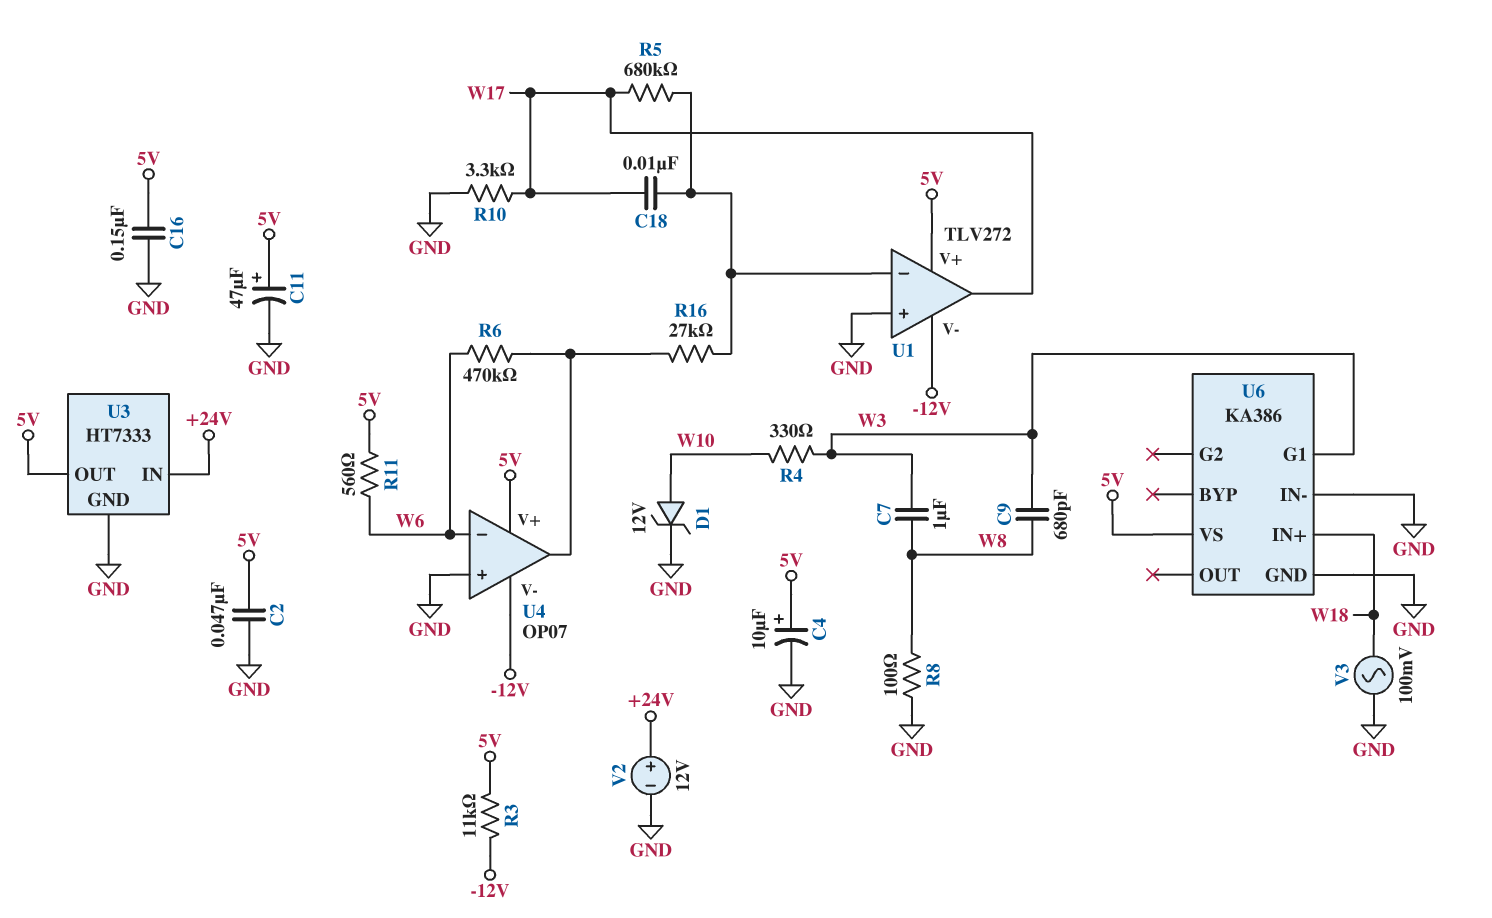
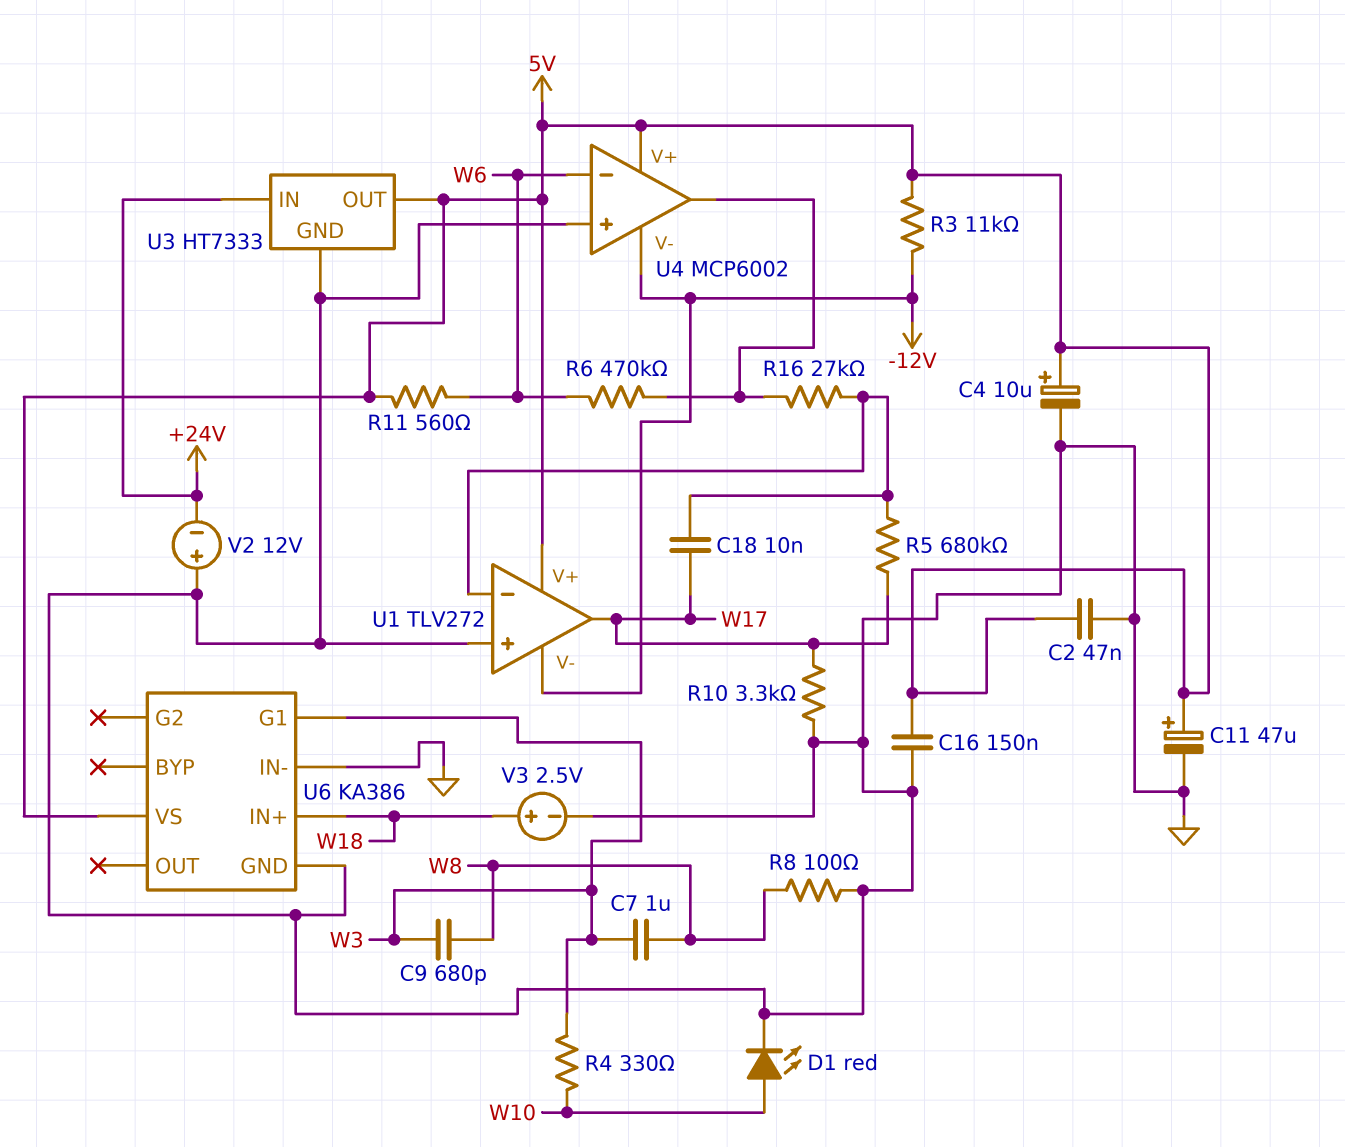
D1: zener 12V (A W10, K GND) -> LED red (A W10, K GND)
U4: OP07 -> MCP6002
V2: 12V (plus +24V, minus GND) -> 12V (plus GND, minus +24V)
V3: AC 100mV (GND, W18) -> 2.5V (plus W18, minus GND)

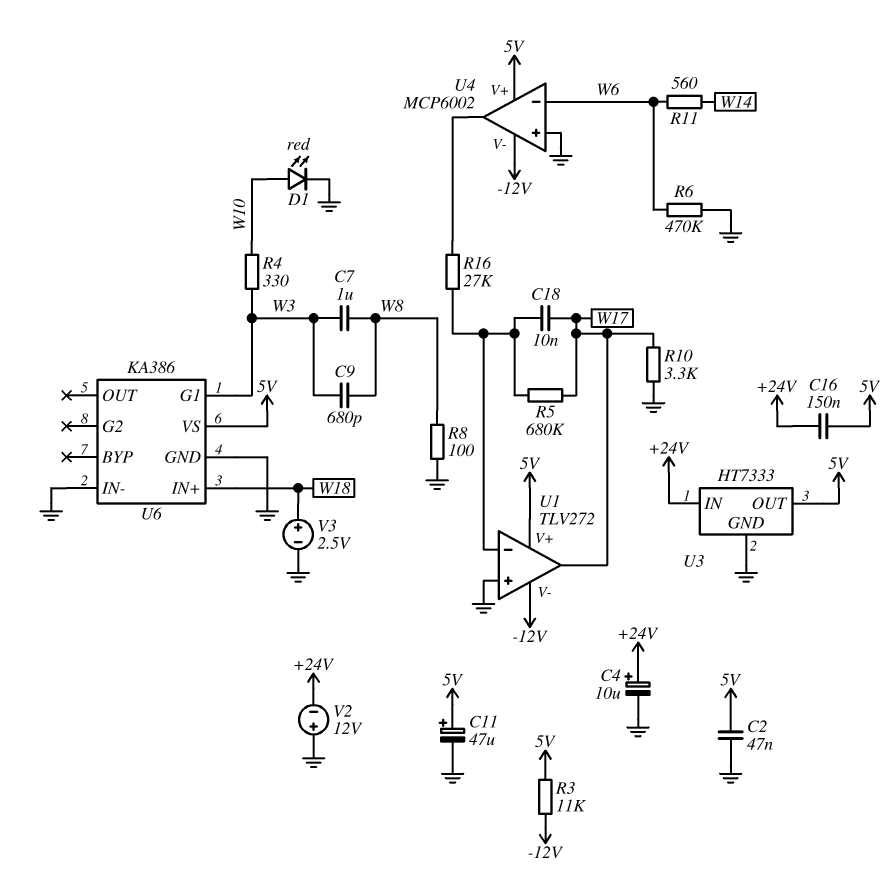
C4: 10uF (plus 5V, minus GND) -> 10uF (plus +24V, minus GND)
C16: 150nF (5V, GND) -> 150nF (+24V, 5V)
R6: 470k (U4/out, W6) -> 470k (GND, W6)
R11: 560 (5V, W6) -> 560 (W6, W14)

